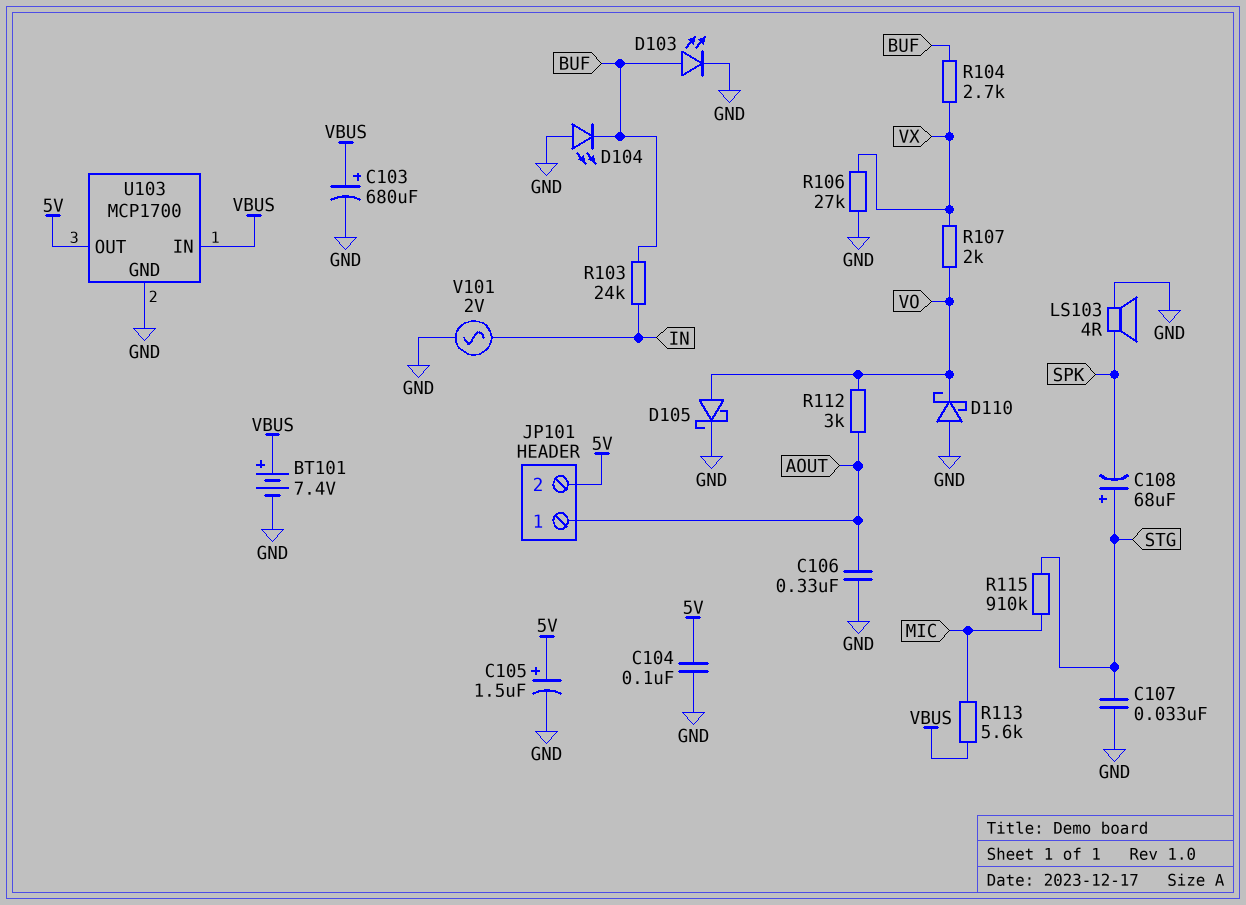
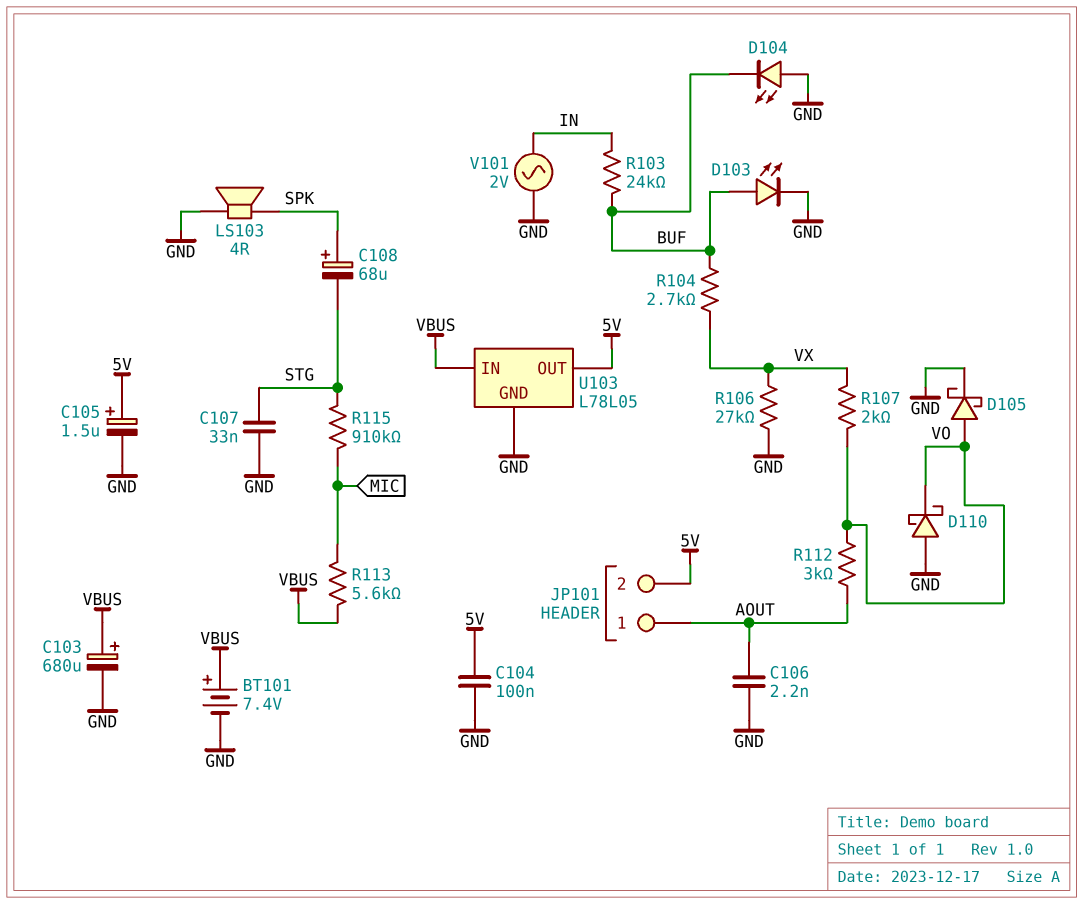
C106: 330nF (AOUT, GND) -> 2.2nF (AOUT, GND)
C108: 68uF (plus STG, minus SPK) -> 68uF (plus SPK, minus STG)
U103: MCP1700 -> L78L05

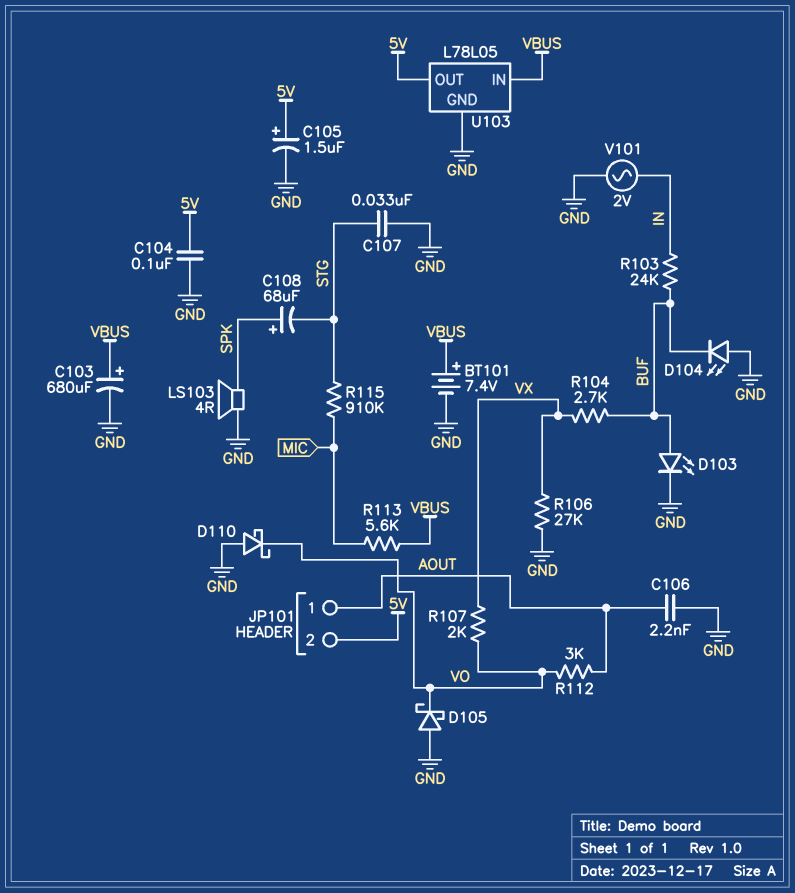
D105: schottky (A VO, K GND) -> schottky (A GND, K VO)

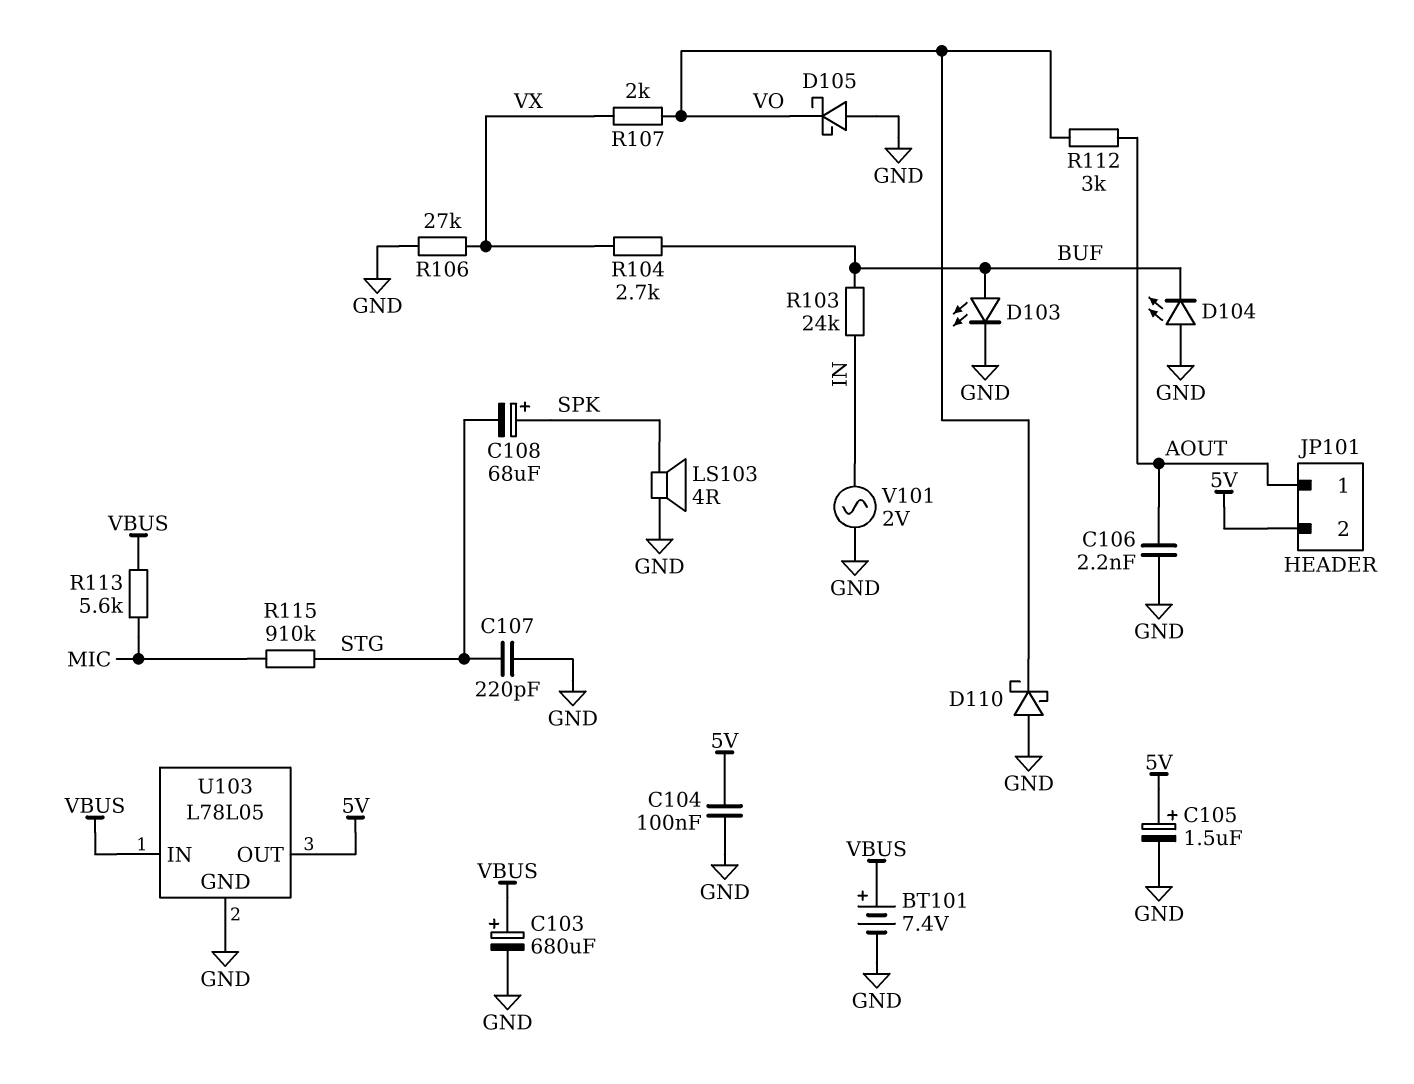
C107: 33nF (GND, STG) -> 220pF (GND, STG)

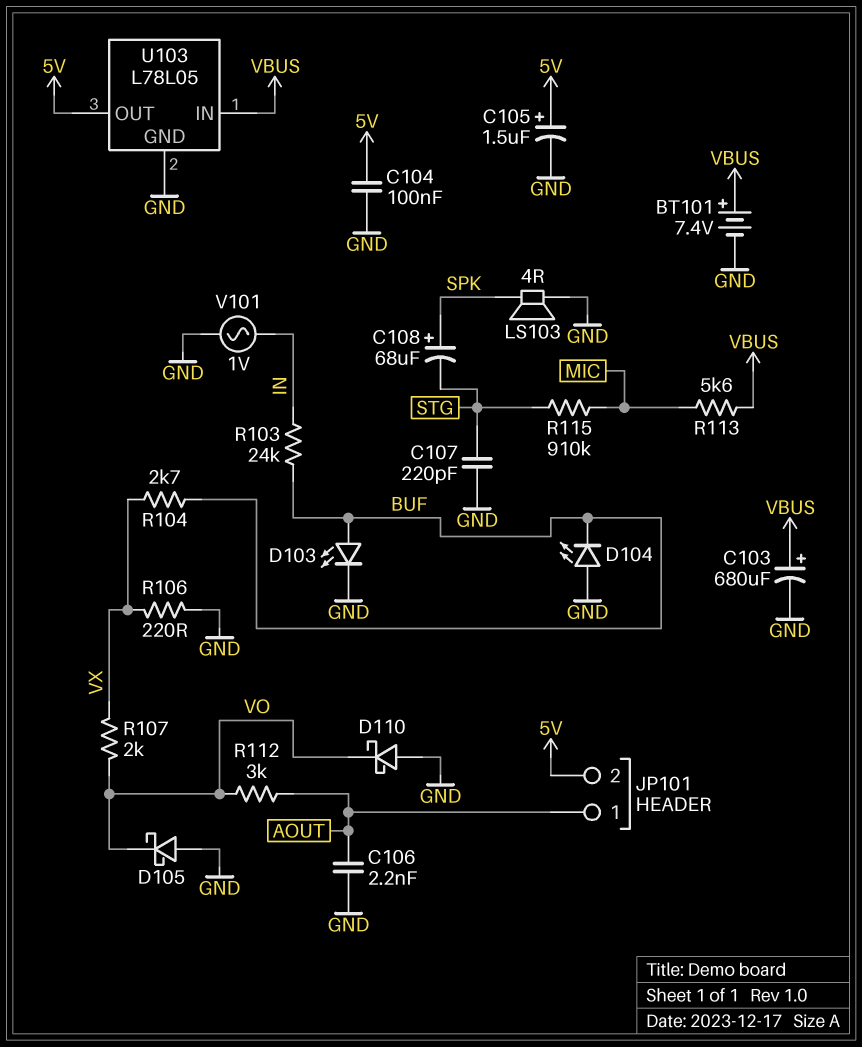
R106: 27k (GND, VX) -> 220 (GND, VX)
V101: AC 2V (GND, IN) -> AC 1V (GND, IN)

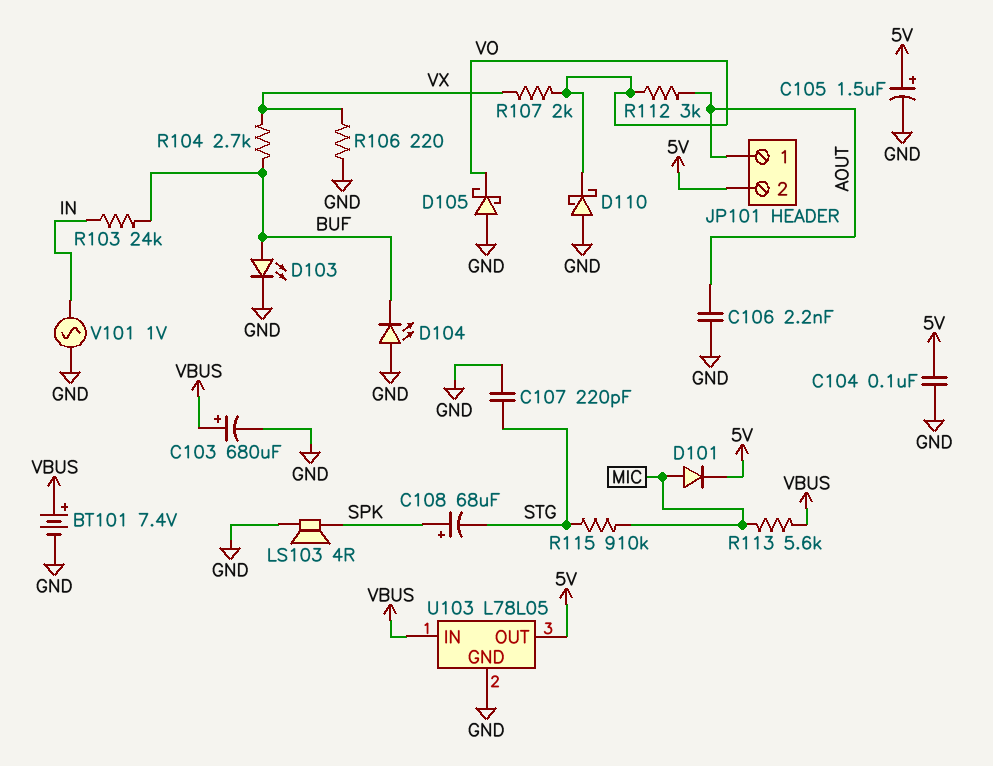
D101: none -> diode (A MIC, K 5V)

